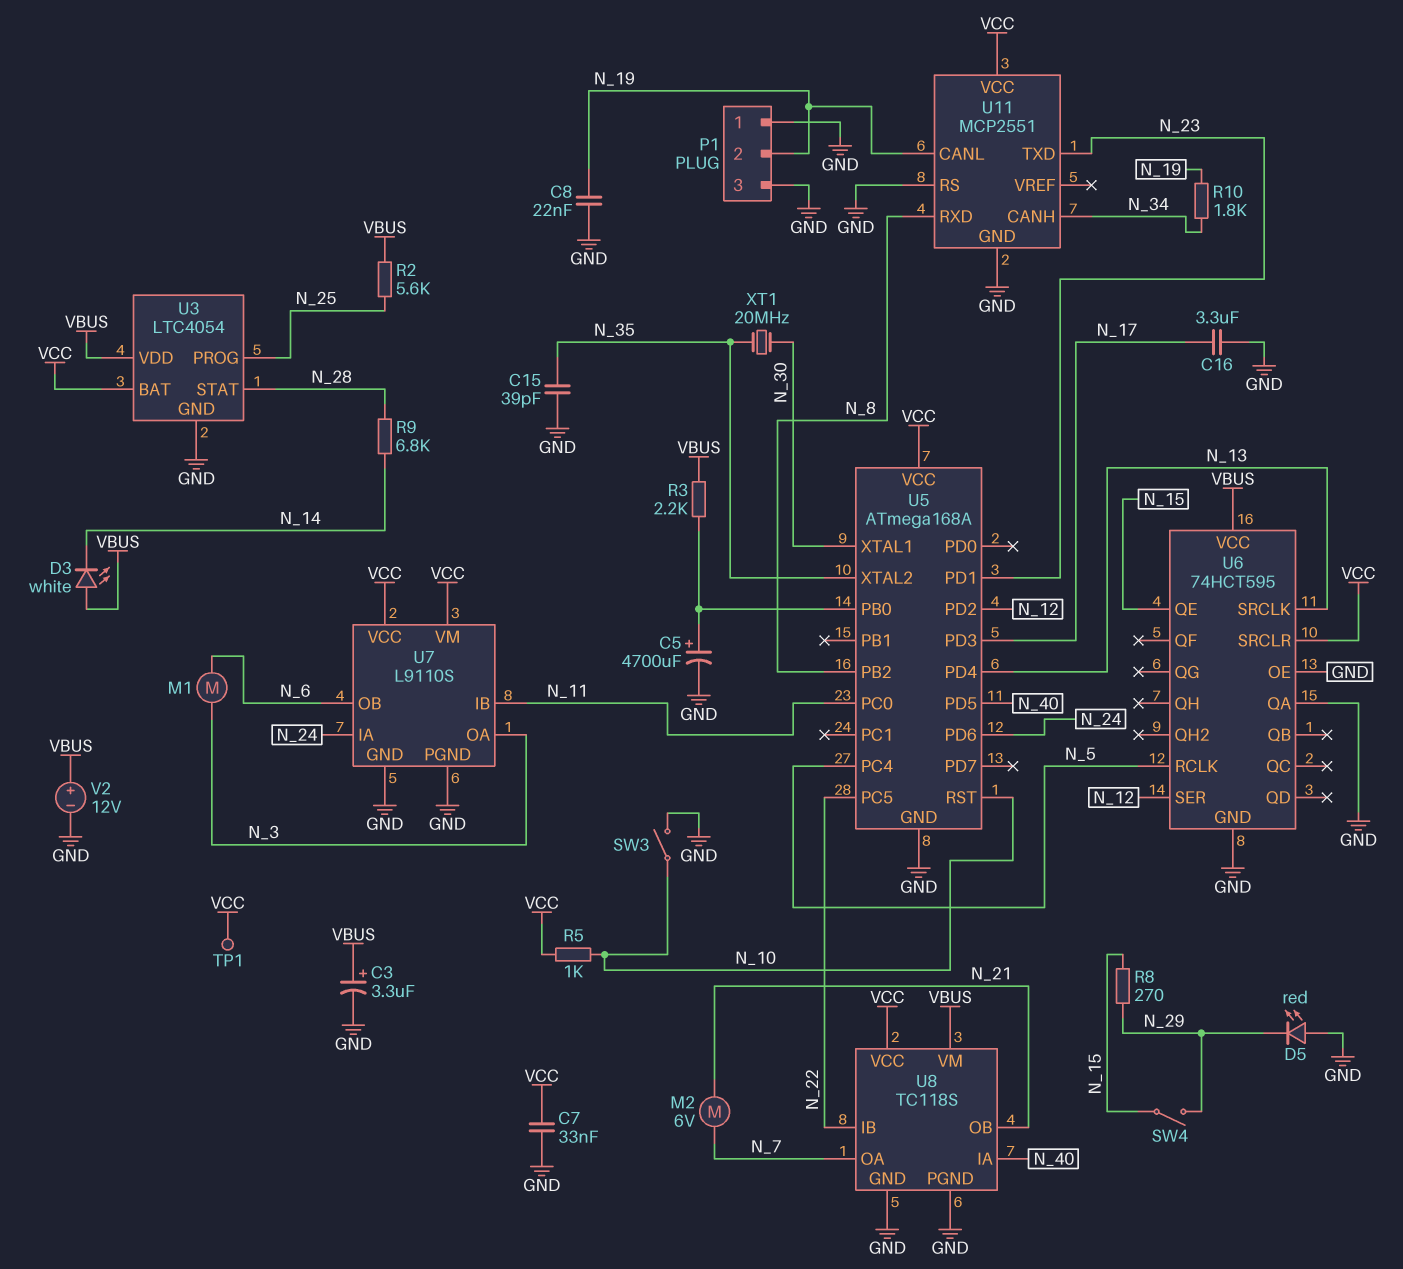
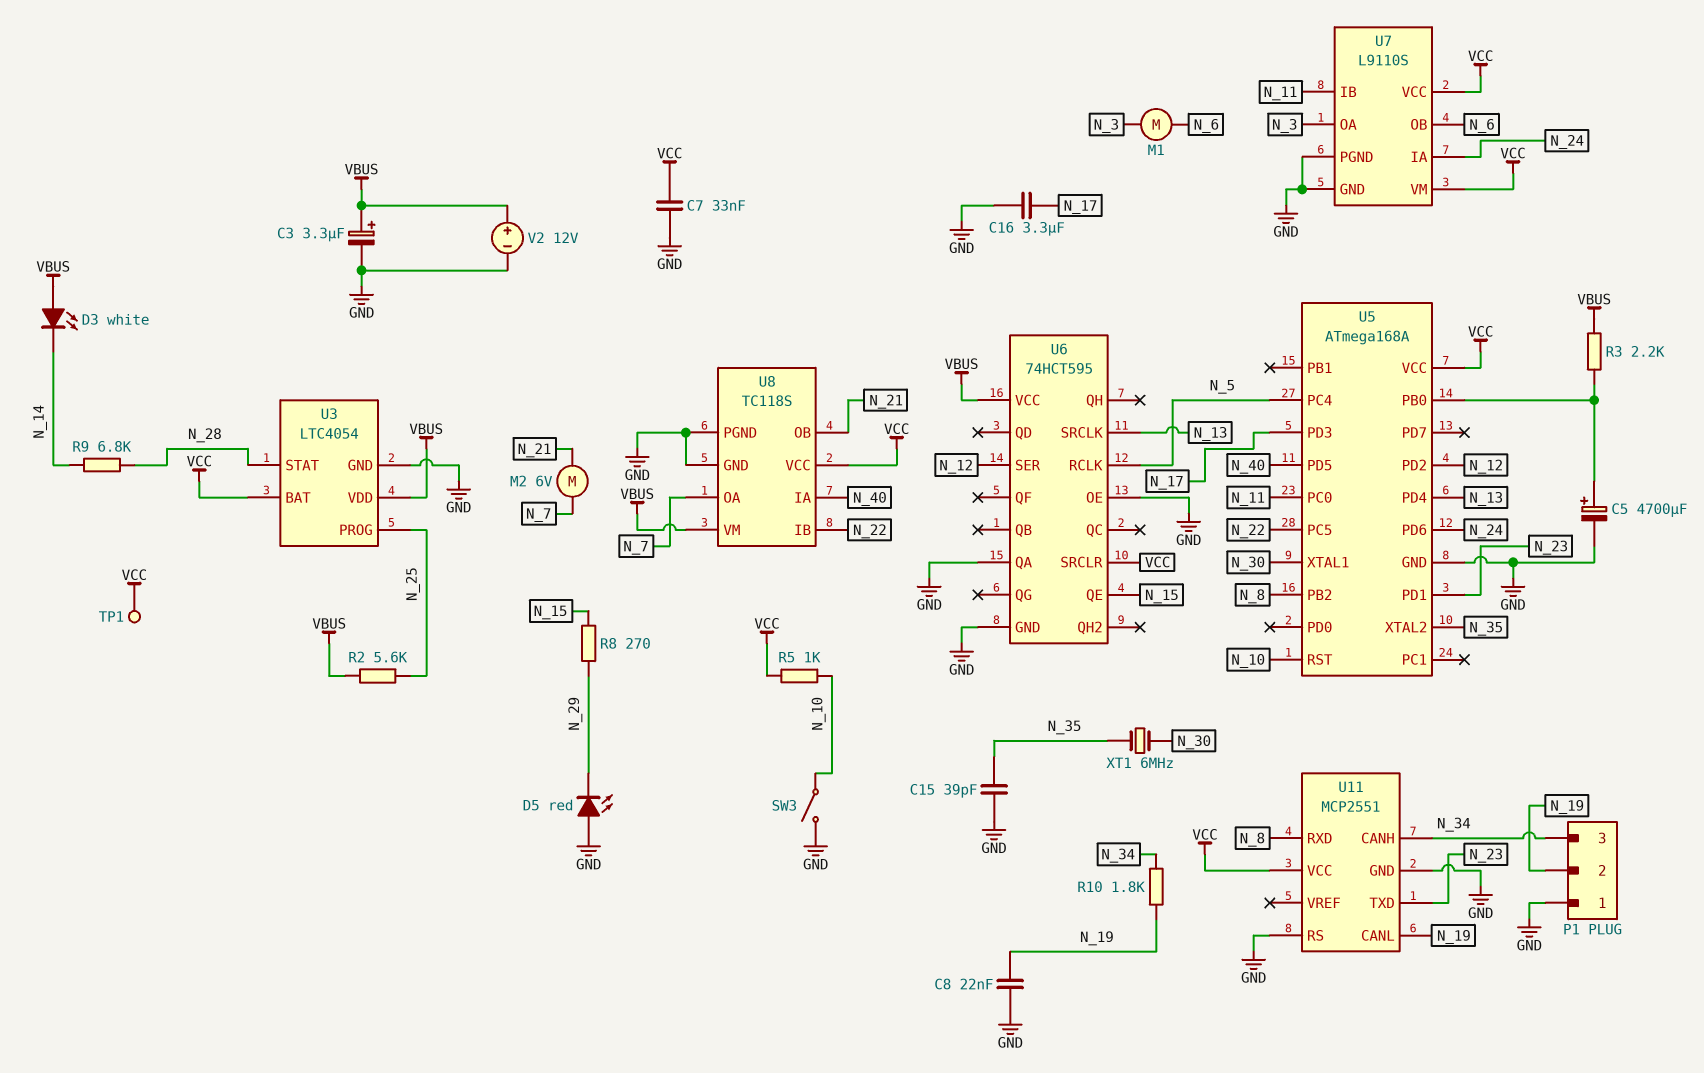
P1 pin 3: GND -> N_34
SW4: switch (N_15, N_29) -> none
XT1: 20MHz (N_30, N_35) -> 6MHz (N_30, N_35)

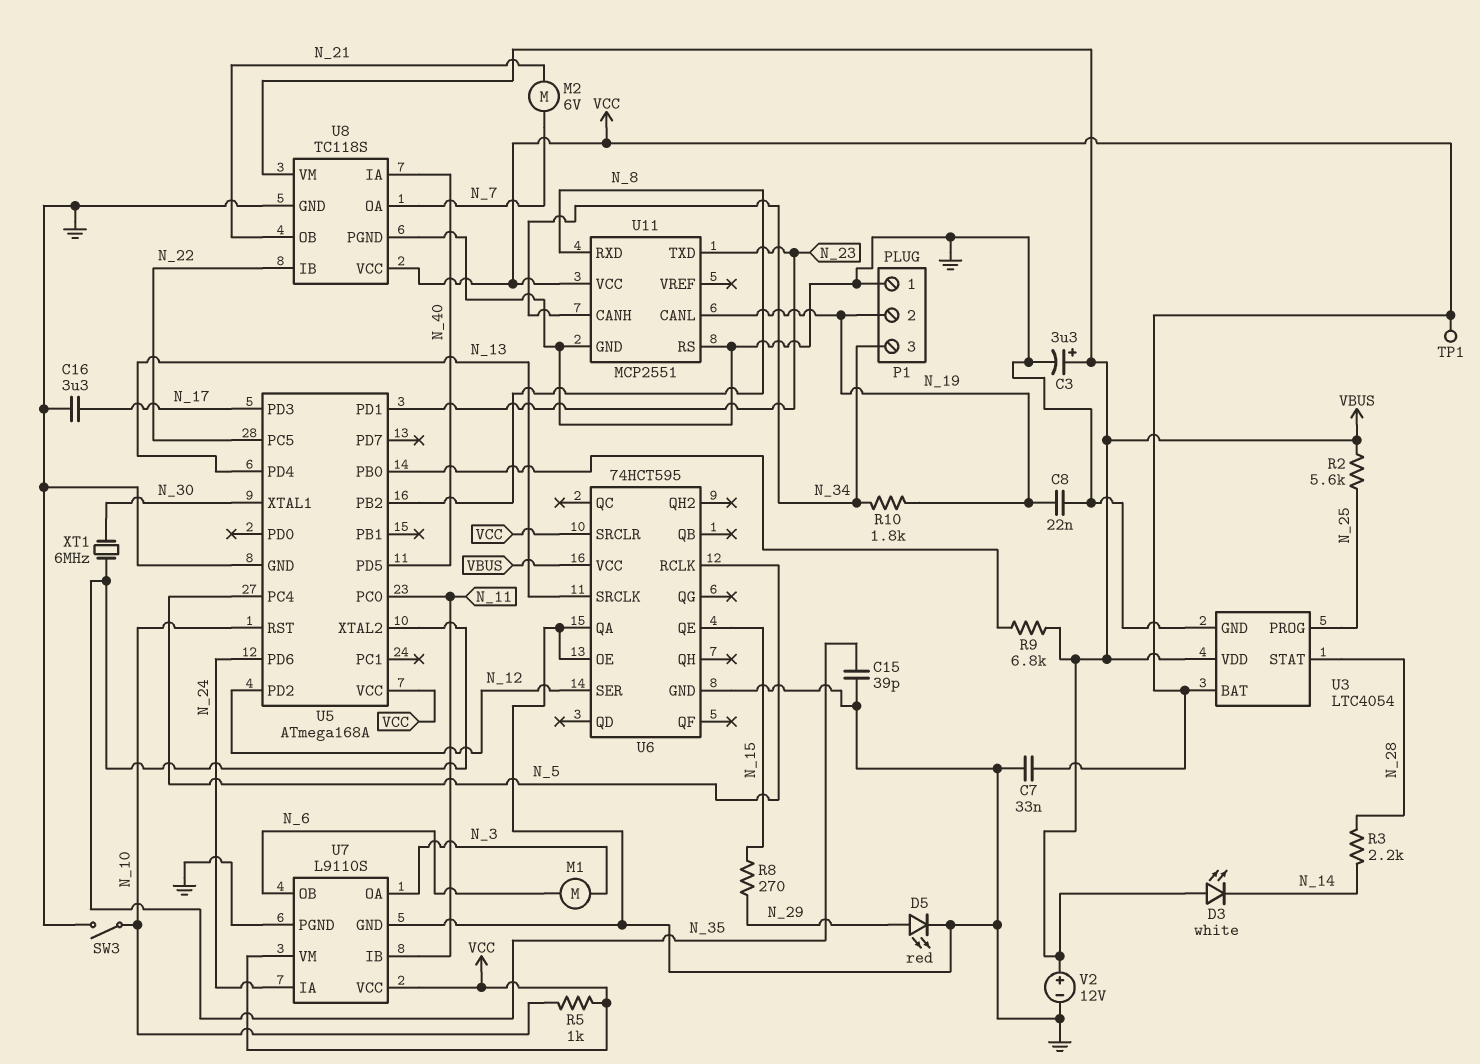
C5: 4700uF (plus U5/PB0, minus GND) -> none
D5: LED red (A GND, K N_29) -> LED red (A N_29, K GND)
R3: 2.2k (U5/PB0, VBUS) -> 2.2k (N_14, N_28)
R9: 6.8k (N_14, N_28) -> 6.8k (U5/PB0, VBUS)

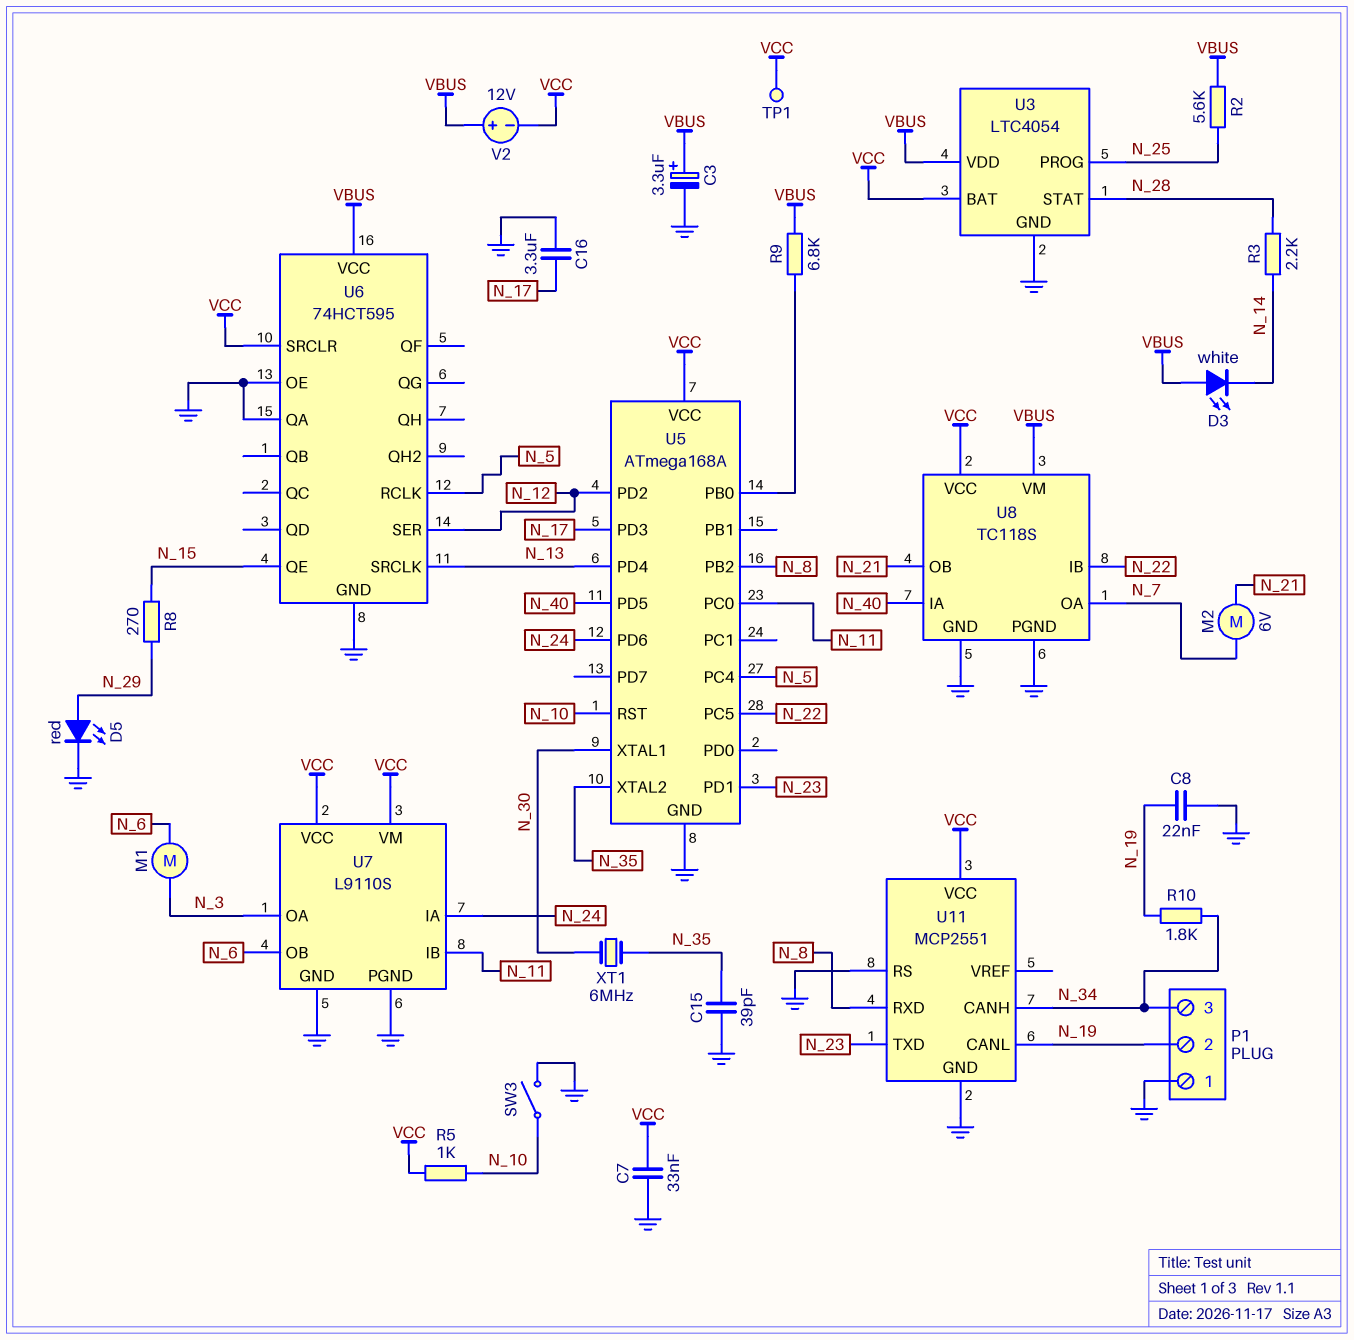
V2: 12V (plus VBUS, minus GND) -> 12V (plus VBUS, minus VCC)

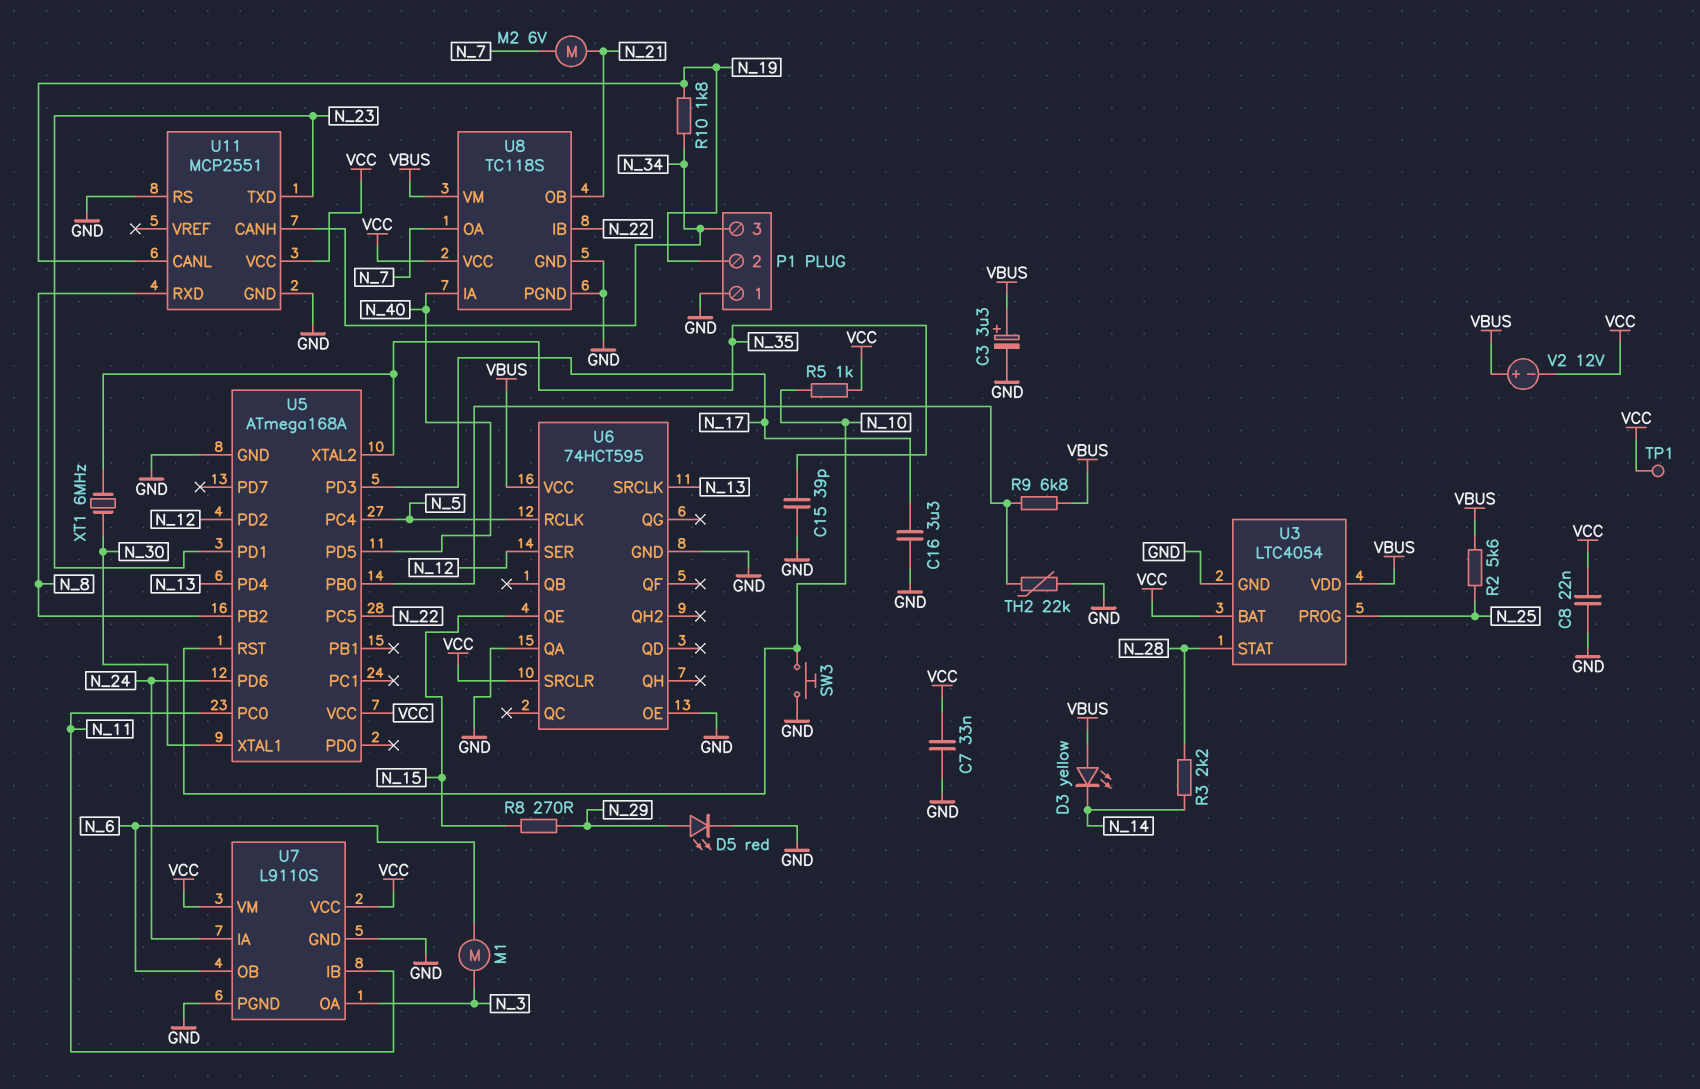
C8: 22nF (GND, N_19) -> 22nF (GND, VCC)
D3: LED white (A VBUS, K N_14) -> LED yellow (A VBUS, K N_14)
SW3: switch (GND, N_10) -> button (GND, N_10)
TH2: none -> 22k (GND, U5/PB0)

